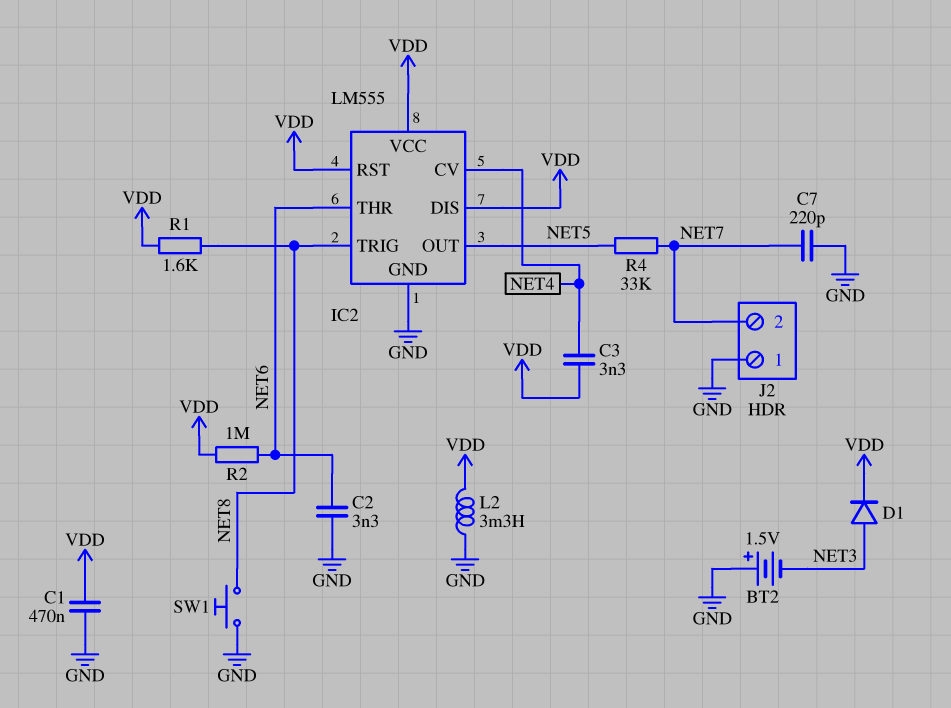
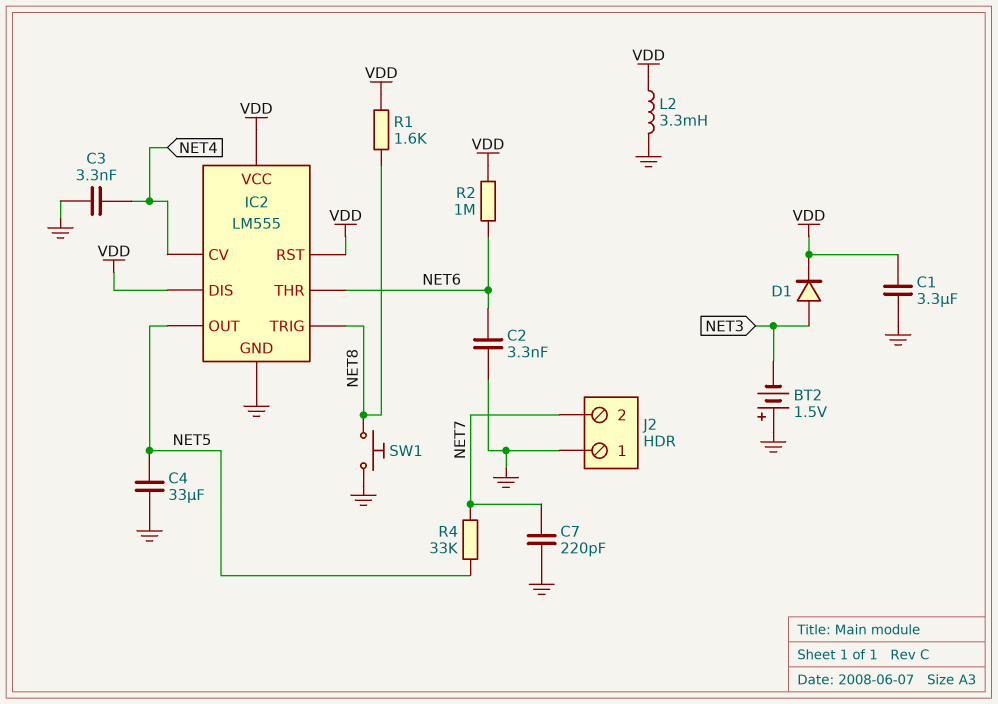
C1: 470nF (GND, VDD) -> 3.3uF (GND, VDD)
C3: 3.3nF (NET4, VDD) -> 3.3nF (GND, NET4)
C4: none -> 33uF (GND, NET5)

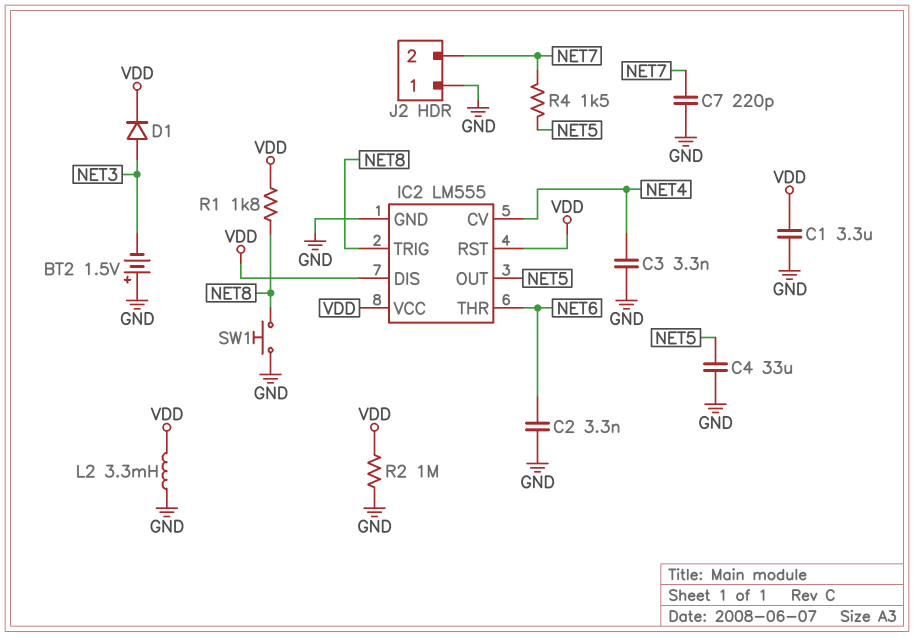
R1: 1.6k (NET8, VDD) -> 1.8k (NET8, VDD)
R2: 1M (NET6, VDD) -> 1M (GND, VDD)
R4: 33k (NET5, NET7) -> 1.5k (NET5, NET7)

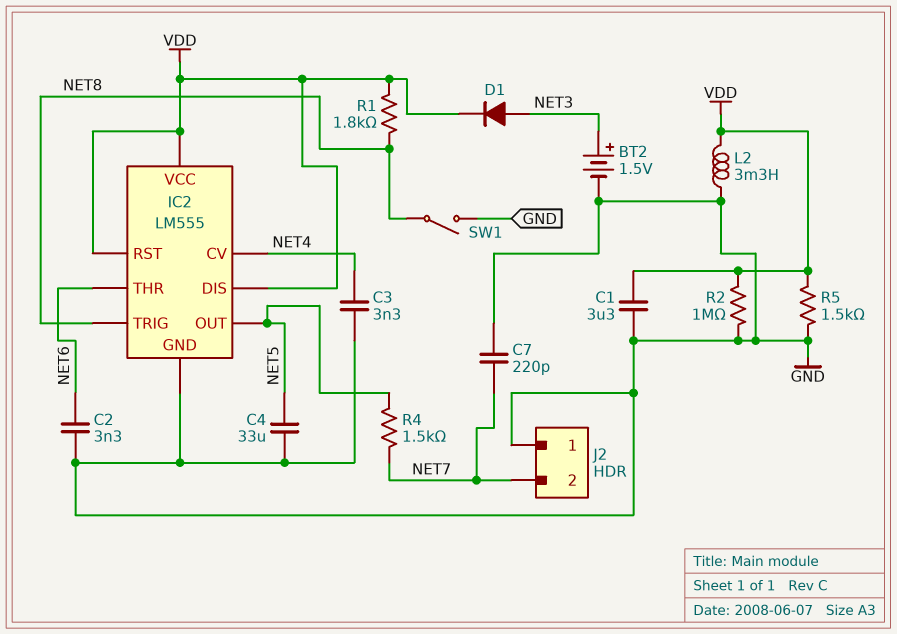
BT2: 1.5V (plus GND, minus NET3) -> 1.5V (plus NET3, minus GND)
R5: none -> 1.5k (GND, VDD)
SW1: button (GND, NET8) -> switch (GND, NET8)

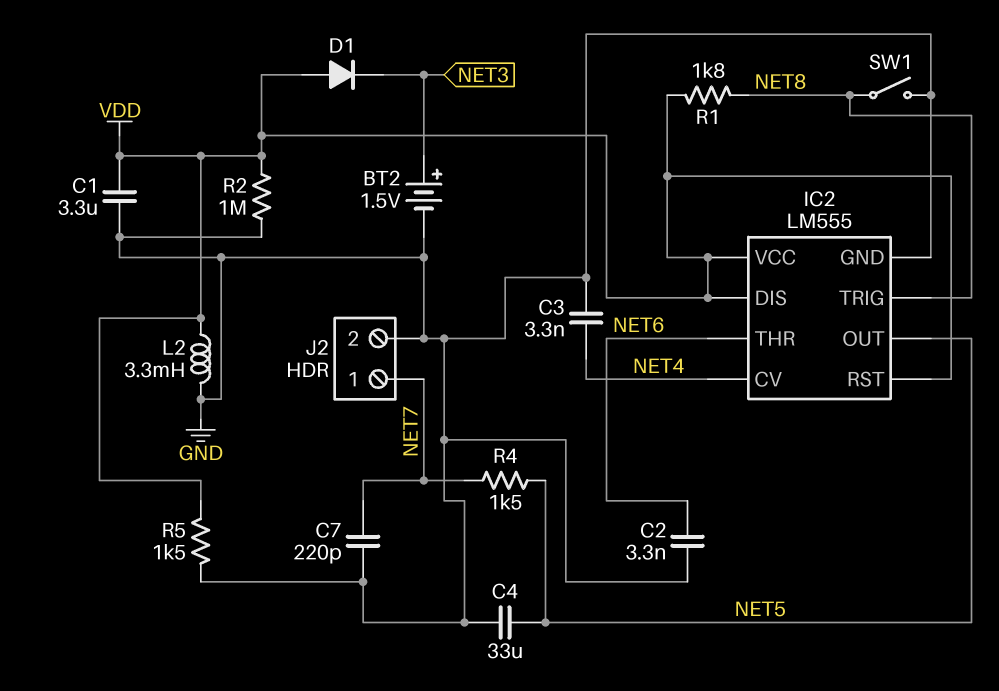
D1: diode (A NET3, K VDD) -> diode (A VDD, K NET3)
J2 pin 1: GND -> NET7
J2 pin 2: NET7 -> GND

